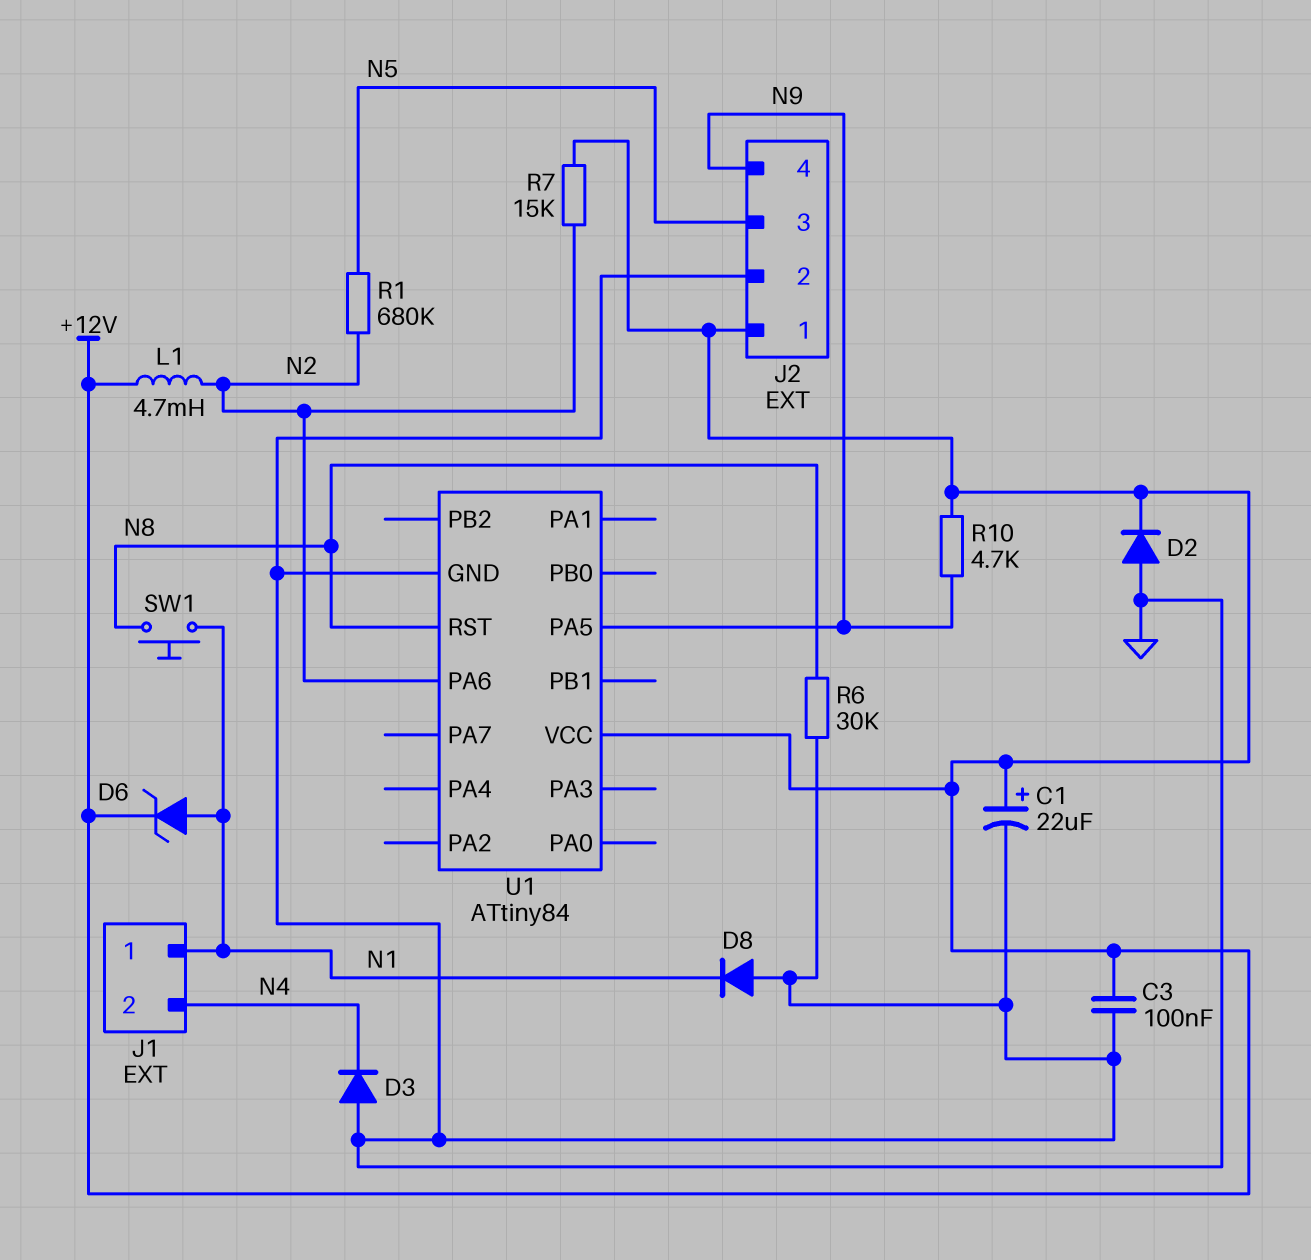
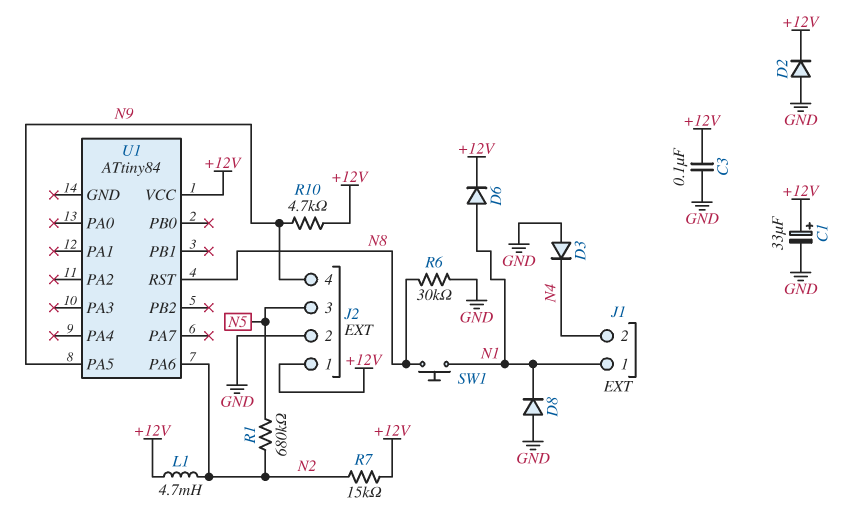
C1: 22uF (plus +12V, minus GND) -> 33uF (plus +12V, minus GND)
D6: zener (A N1, K +12V) -> diode (A N1, K +12V)
U1 pin GND: GND -> none

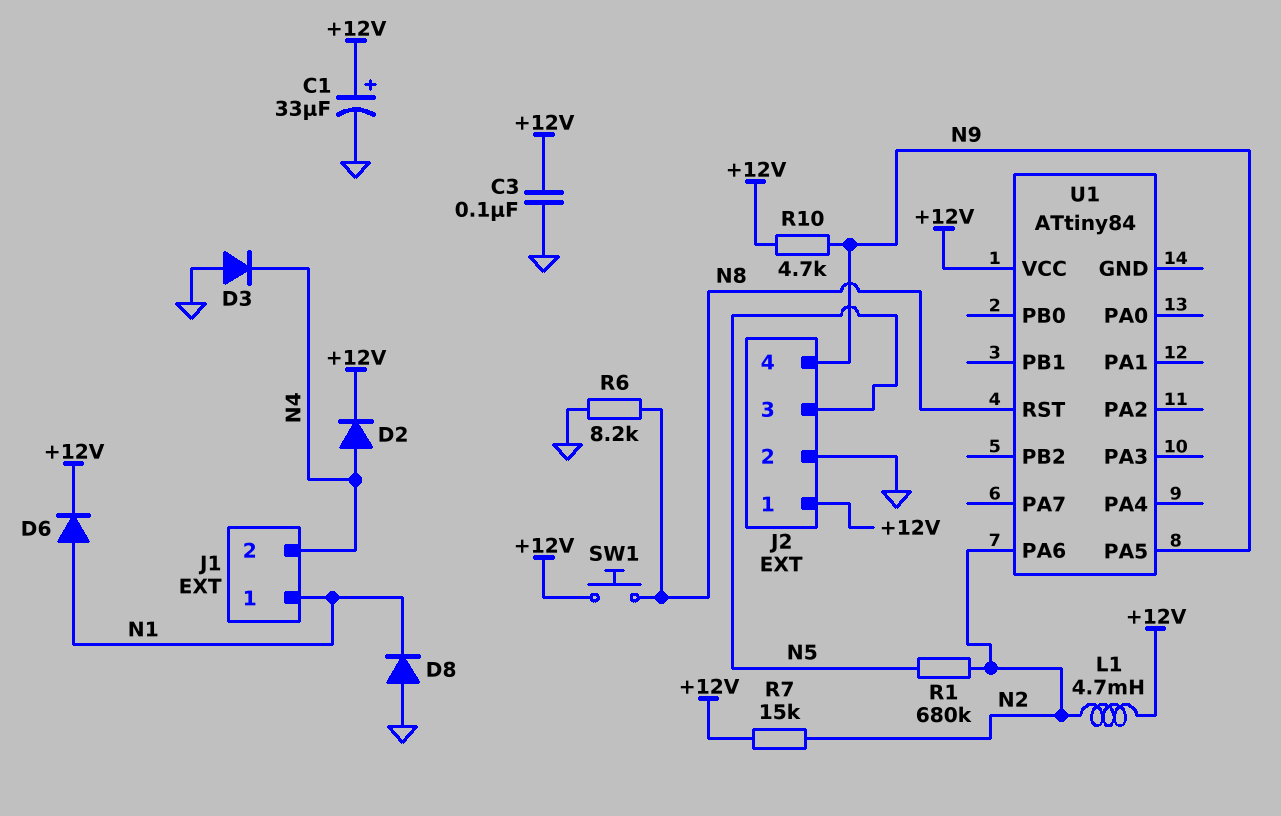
D2: diode (A GND, K +12V) -> diode (A N4, K +12V)
R6: 30k (GND, N8) -> 8.2k (GND, N8)
SW1: button (N1, N8) -> button (+12V, N8)

